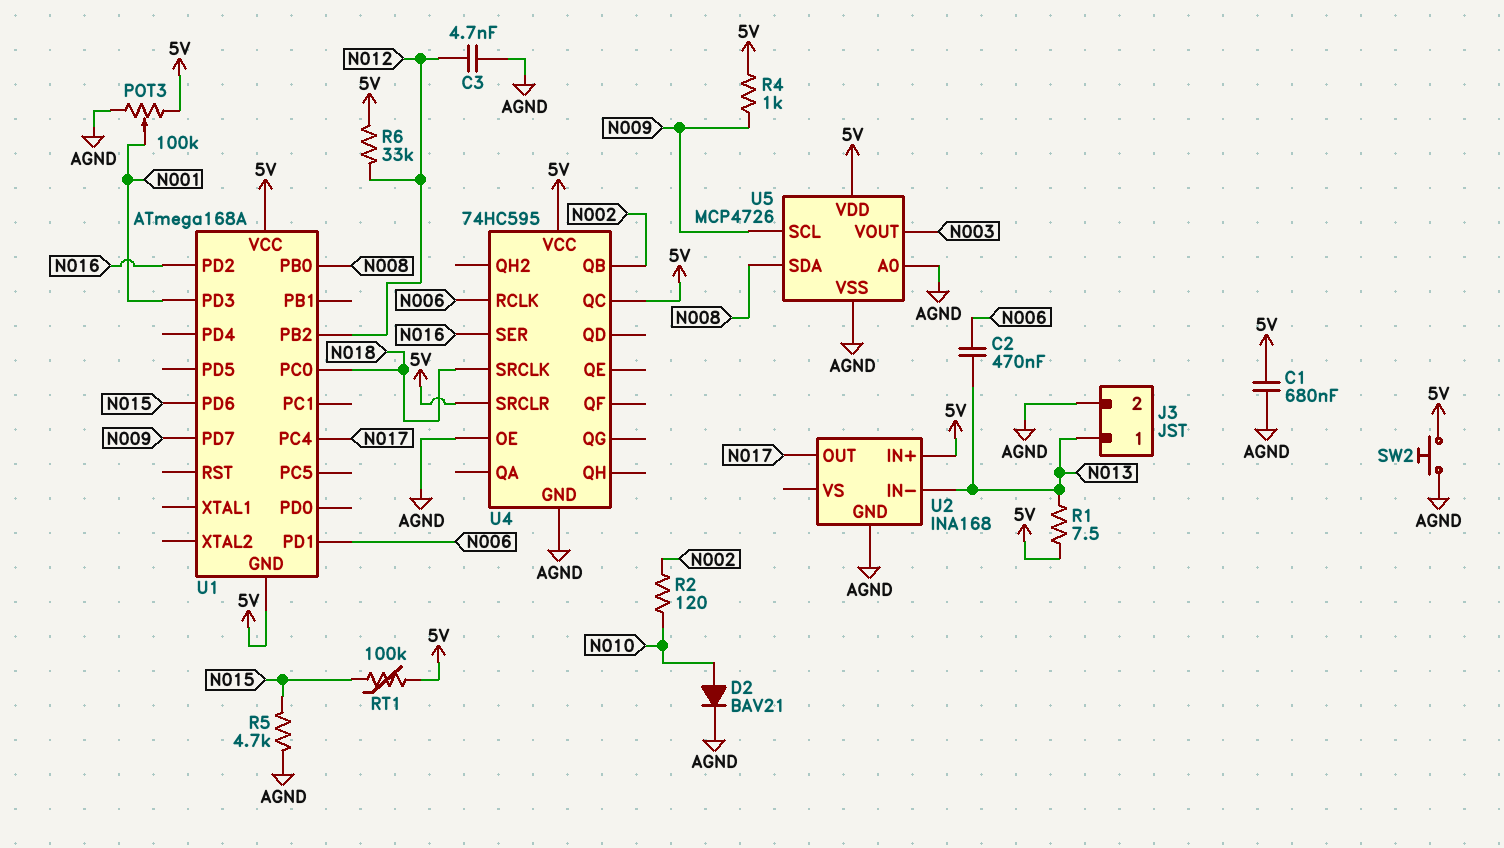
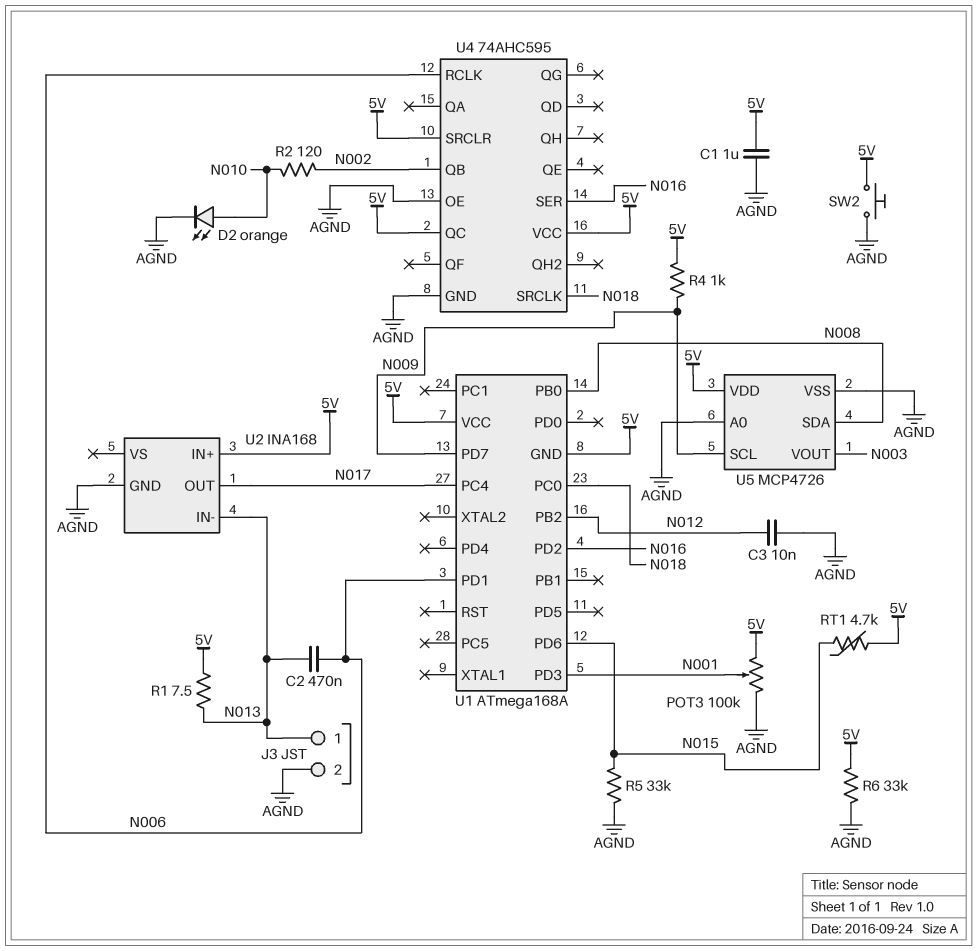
C1: 680nF (5V, AGND) -> 1uF (5V, AGND)
C3: 4.7nF (AGND, N012) -> 10nF (AGND, N012)
D2: diode BAV21 (A N010, K AGND) -> LED orange (A N010, K AGND)
R5: 4.7k (AGND, N015) -> 33k (AGND, N015)
R6: 33k (5V, N012) -> 33k (5V, AGND)
RT1: 100k (5V, N015) -> 4.7k (5V, N015)
U4: 74HC595 -> 74AHC595

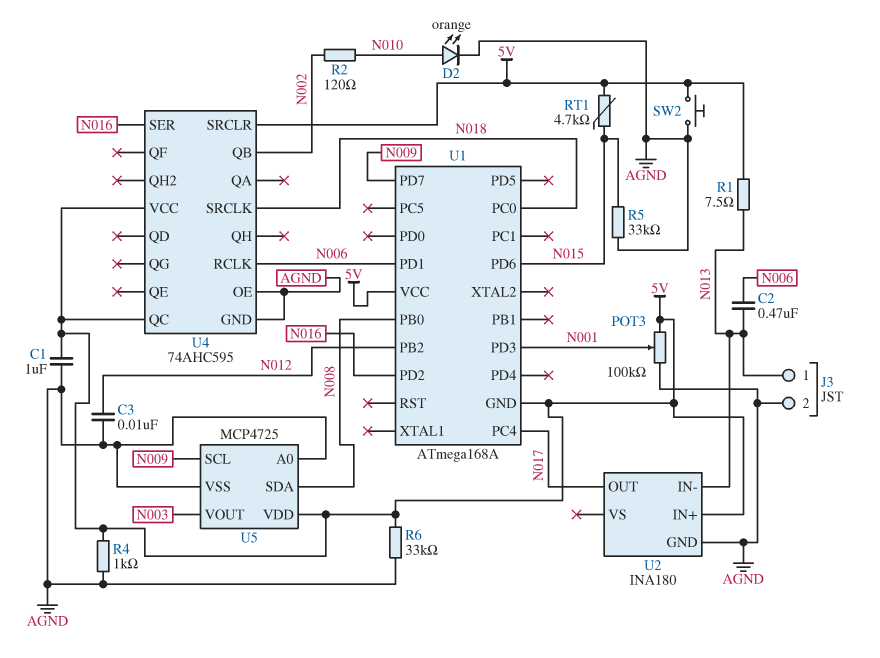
R4: 1k (5V, N009) -> 1k (5V, AGND)
U2: INA168 -> INA180
U5: MCP4726 -> MCP4725

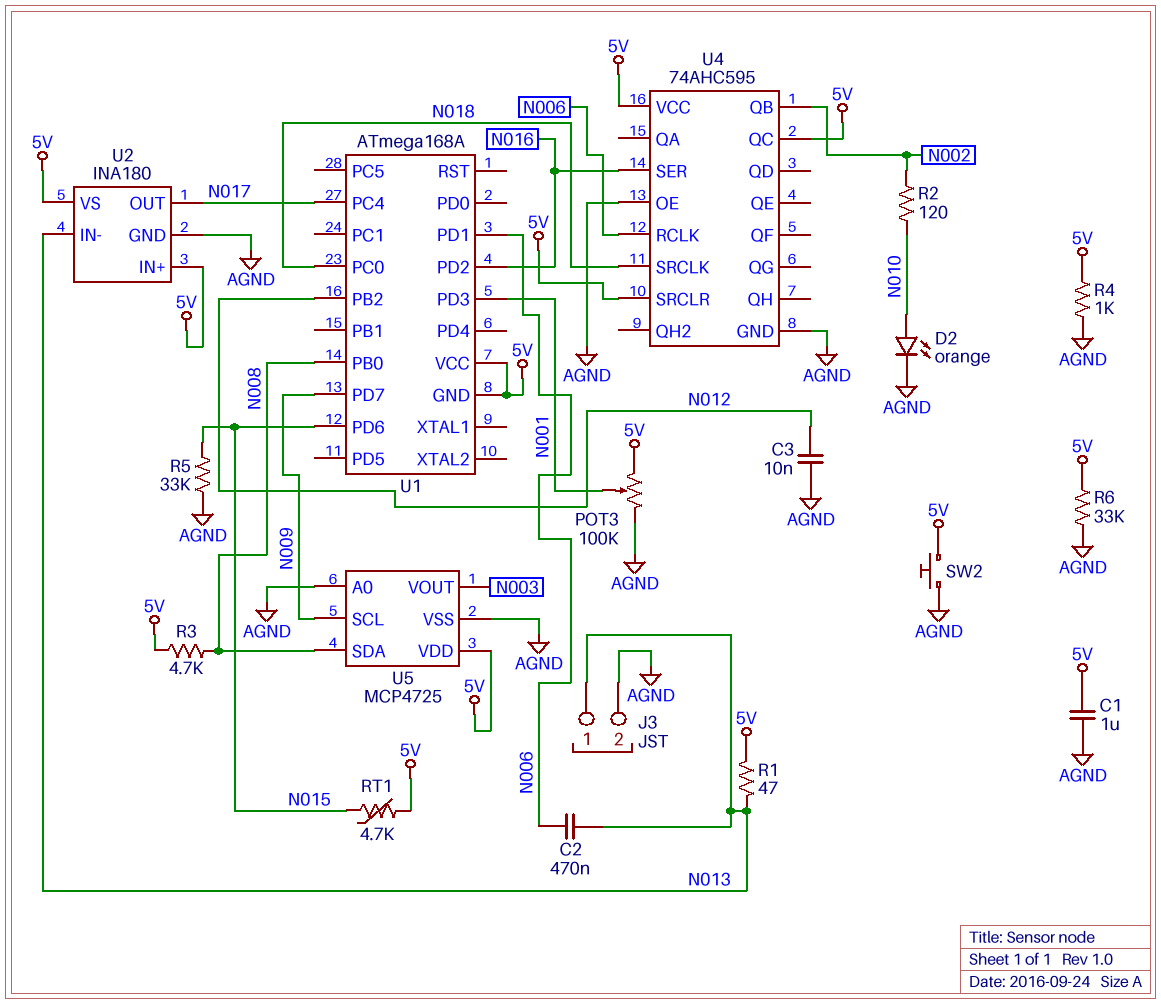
R1: 7.5 (5V, N013) -> 47 (5V, N013)
R3: none -> 4.7k (5V, N008)
U2 pin VS: none -> 5V

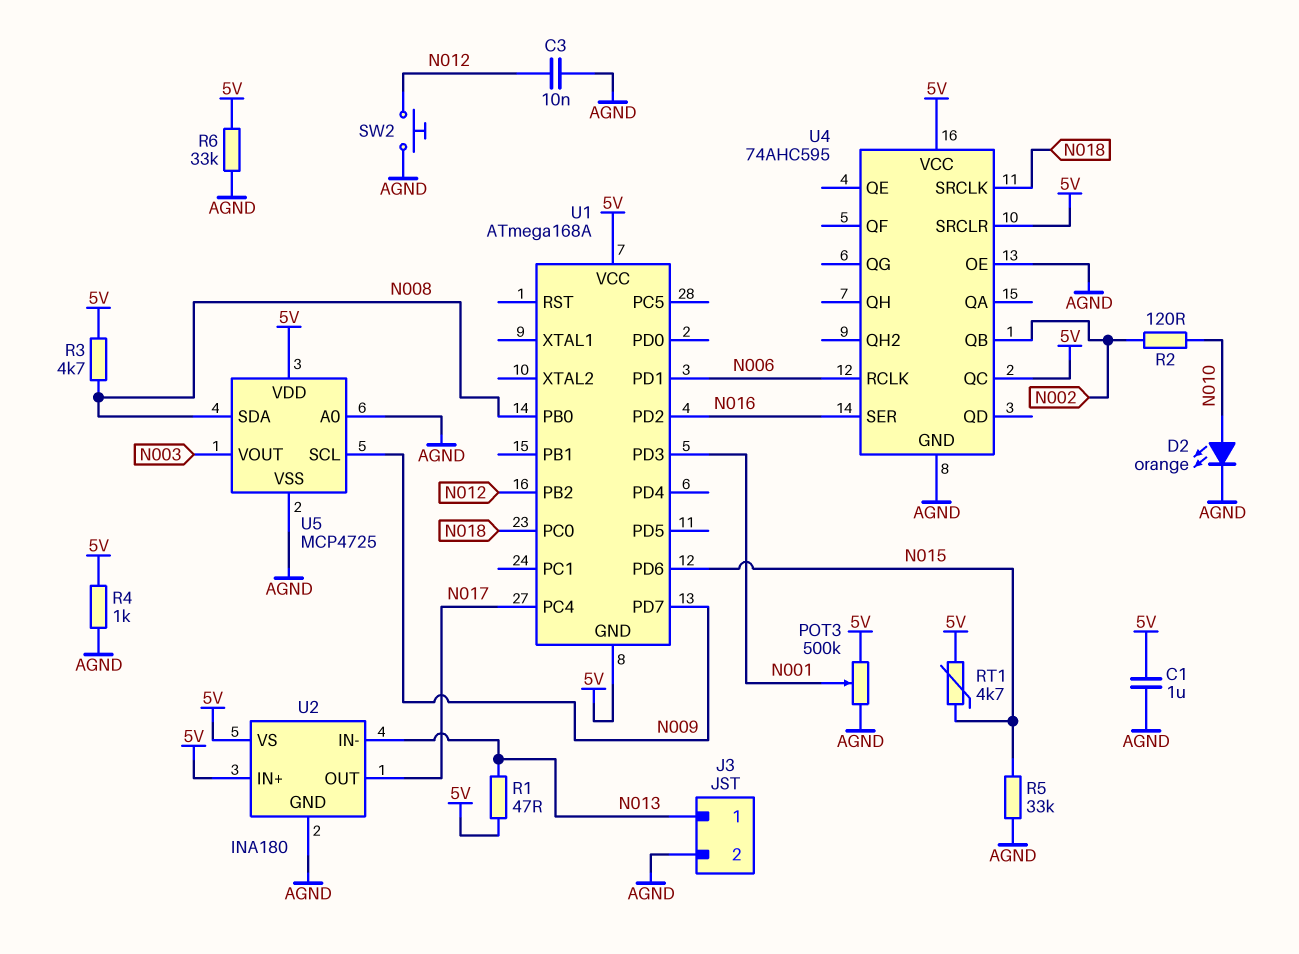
C2: 470nF (N006, N013) -> none
POT3: 100k (5V, AGND, wiper N001) -> 500k (5V, AGND, wiper N001)
SW2: button (5V, AGND) -> button (AGND, N012)

